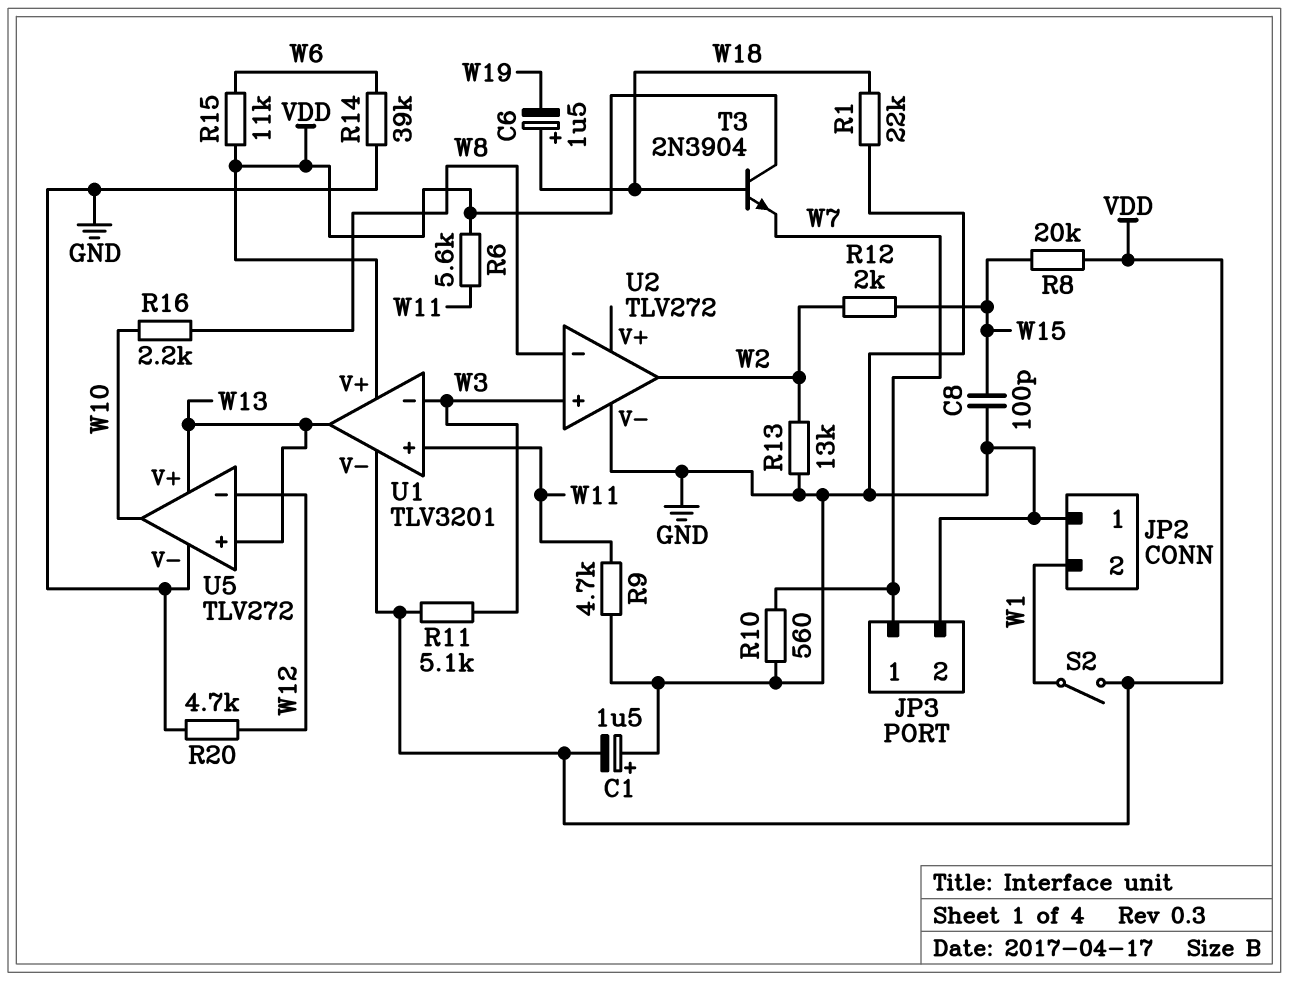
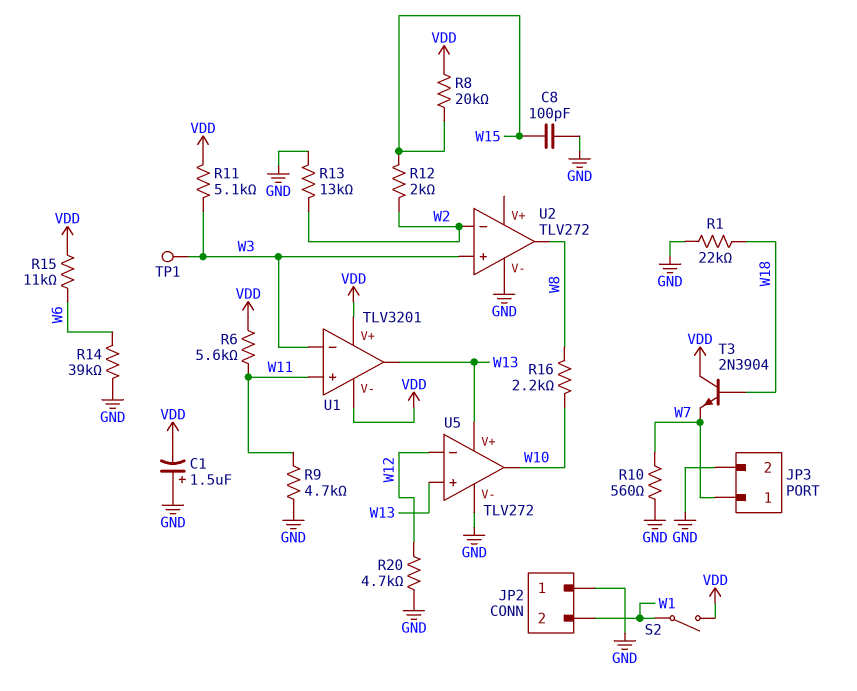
C6: 1.5uF (plus W18, minus W19) -> none
TP1: none -> test point (W3)
U2 pin in-: W8 -> W2
U2 pin out: W2 -> W8

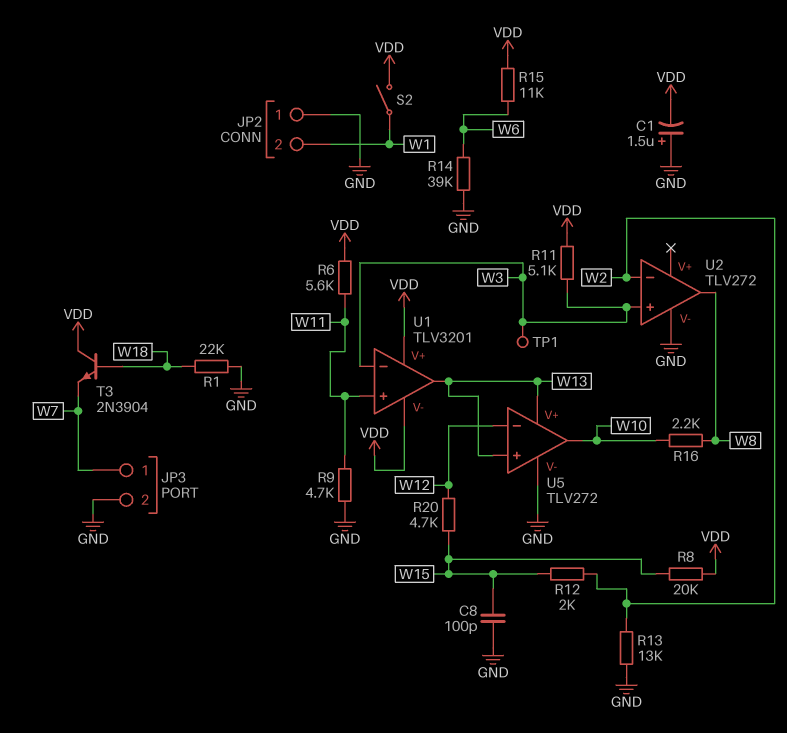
R10: 560 (GND, W7) -> none
R20: 4.7k (GND, W12) -> 4.7k (W12, W15)

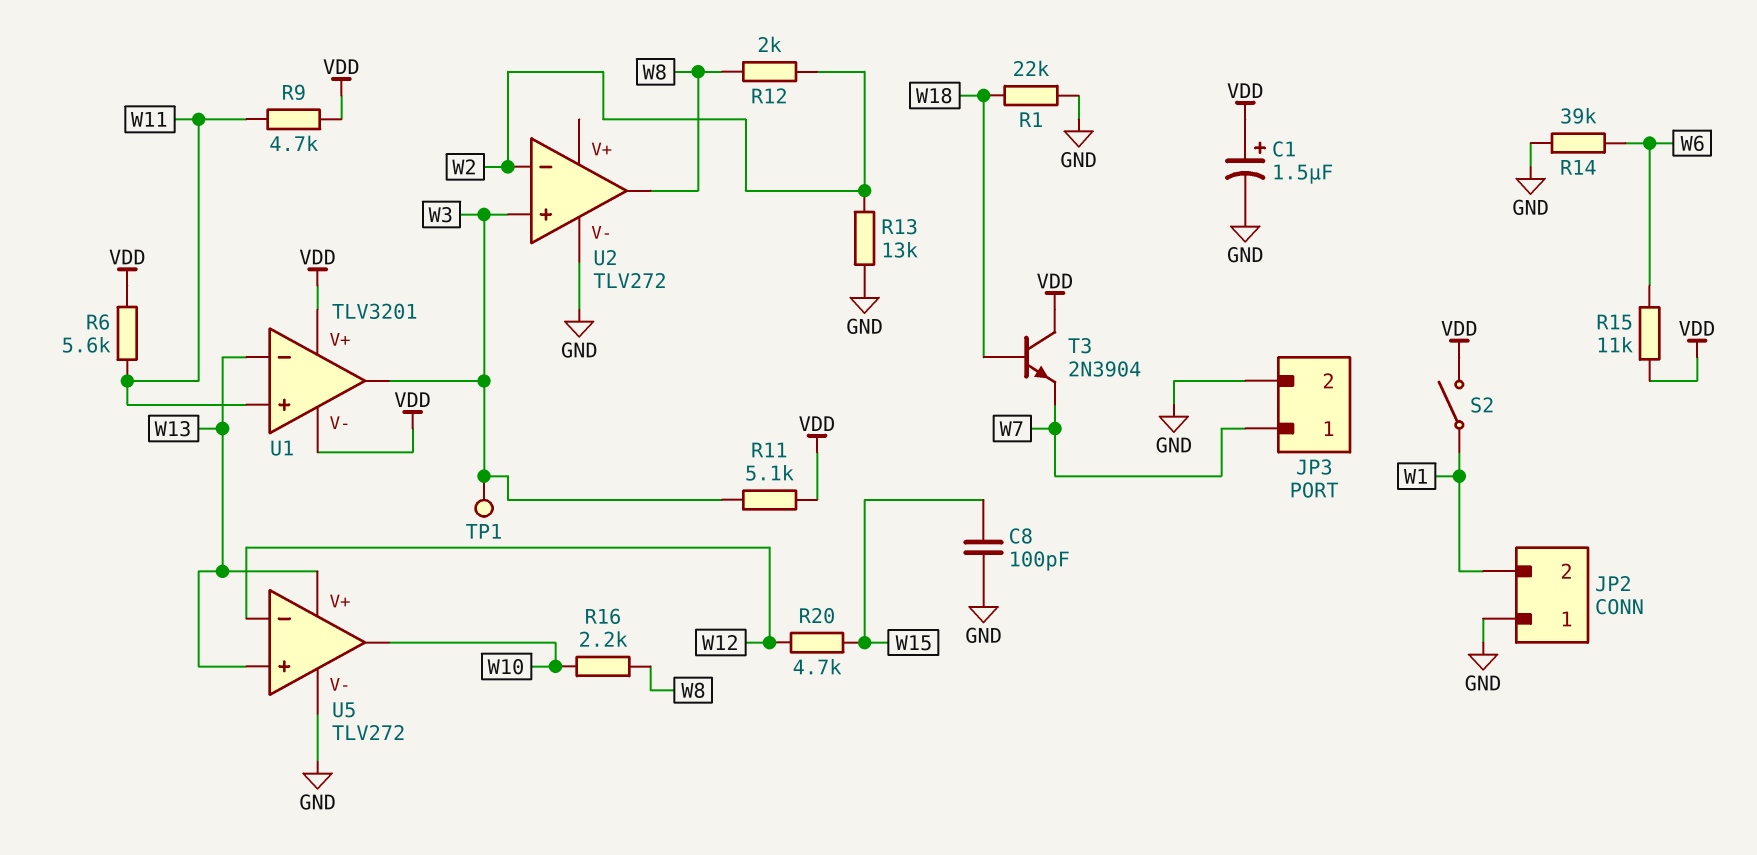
C1: 1.5uF (plus GND, minus VDD) -> 1.5uF (plus VDD, minus GND)
R8: 20k (VDD, W15) -> none
R9: 4.7k (GND, W11) -> 4.7k (VDD, W11)
R12: 2k (W2, W15) -> 2k (W2, W8)
U1 pin in-: W3 -> W13
U1 pin out: W13 -> W3

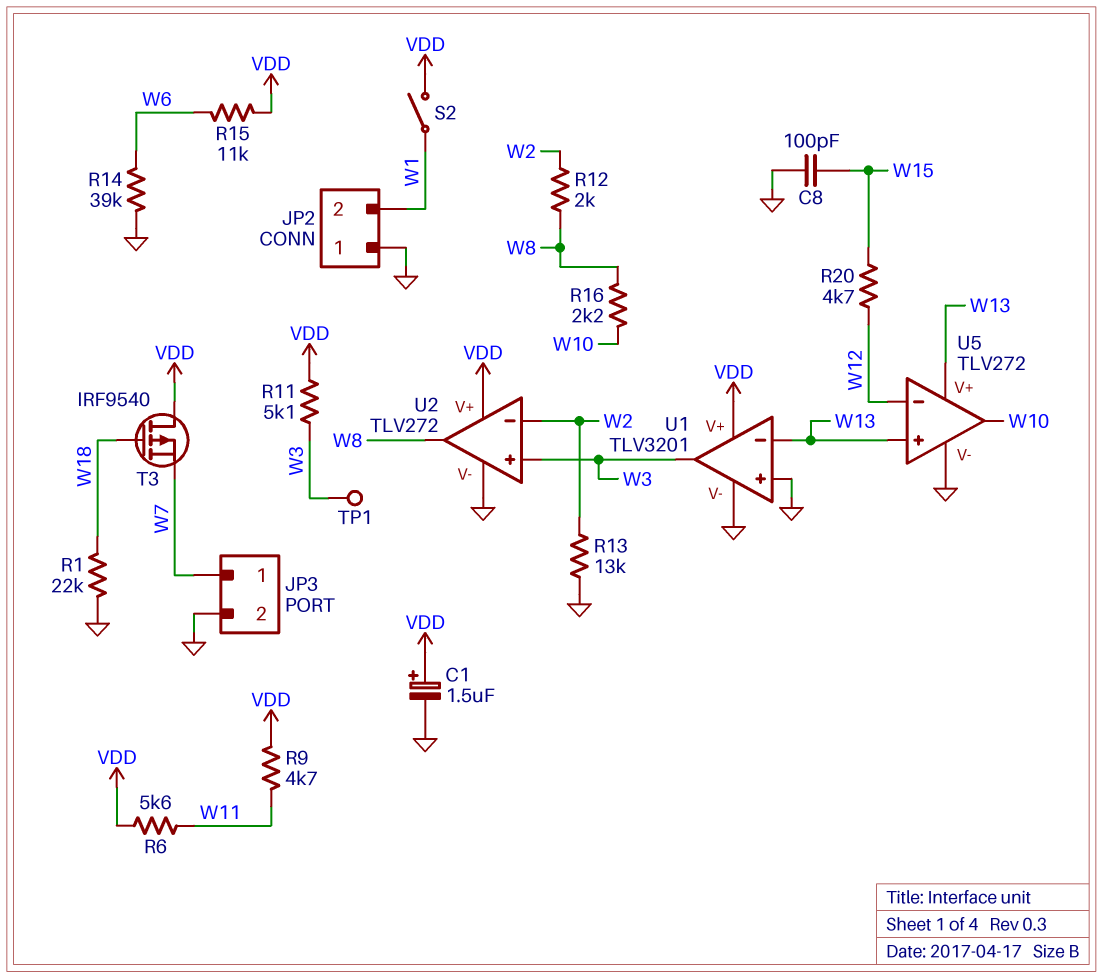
T3: NPN 2N3904 (B W18, C VDD, E W7) -> PMOS IRF9540 (G W18, D VDD, S W7)
U1 pin V-: VDD -> GND
U1 pin in+: W11 -> GND
U2 pin V+: none -> VDD

